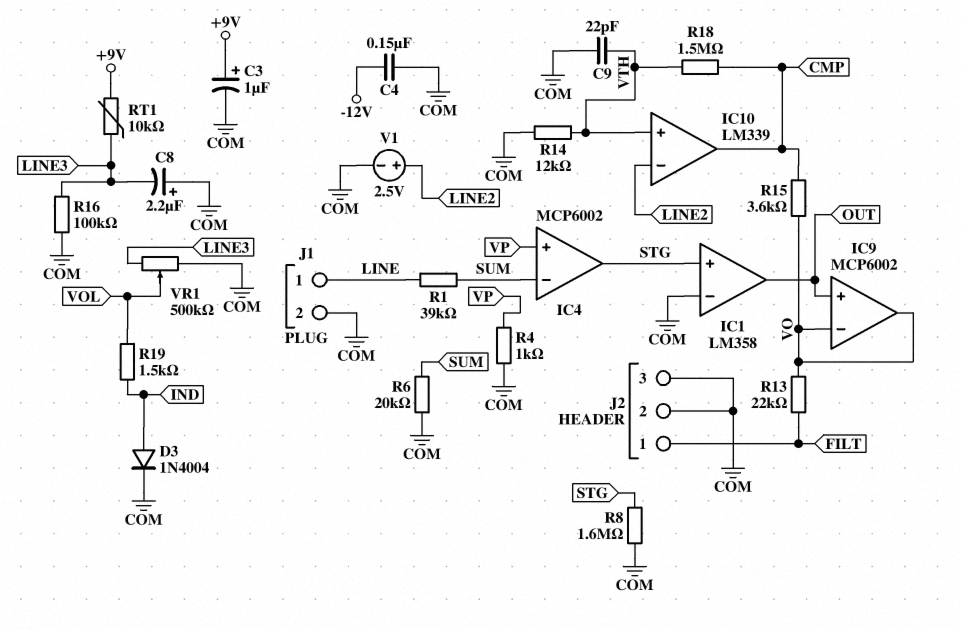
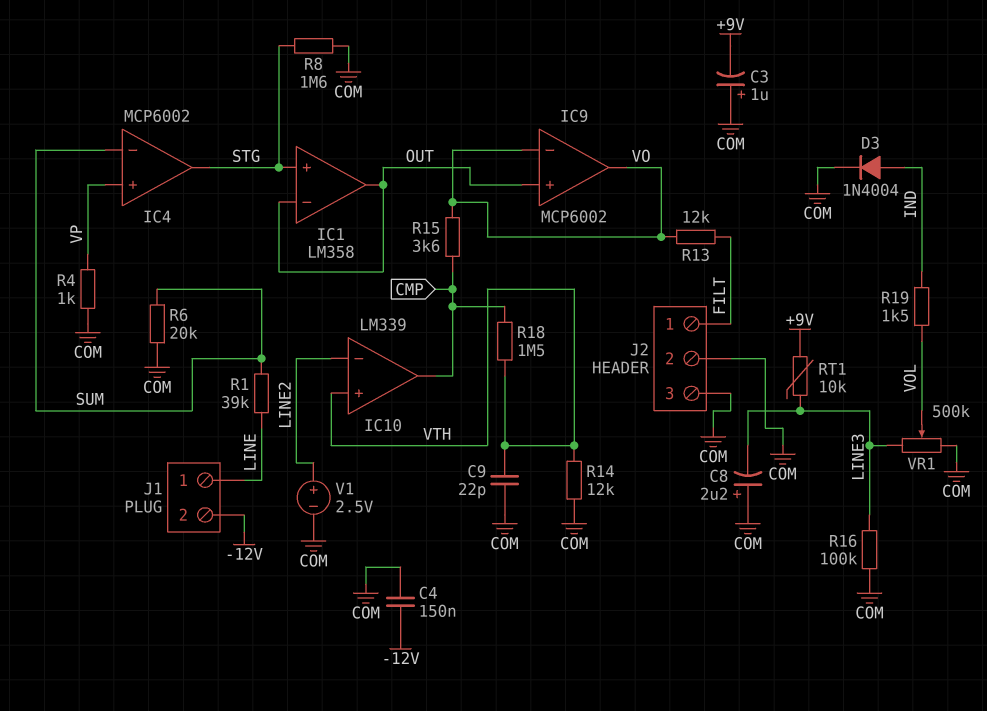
C3: 1uF (plus +9V, minus COM) -> 1uF (plus COM, minus +9V)
IC1 pin in-: COM -> OUT
J1 pin 2: COM -> -12V
R13: 22k (FILT, VO) -> 12k (FILT, VO)

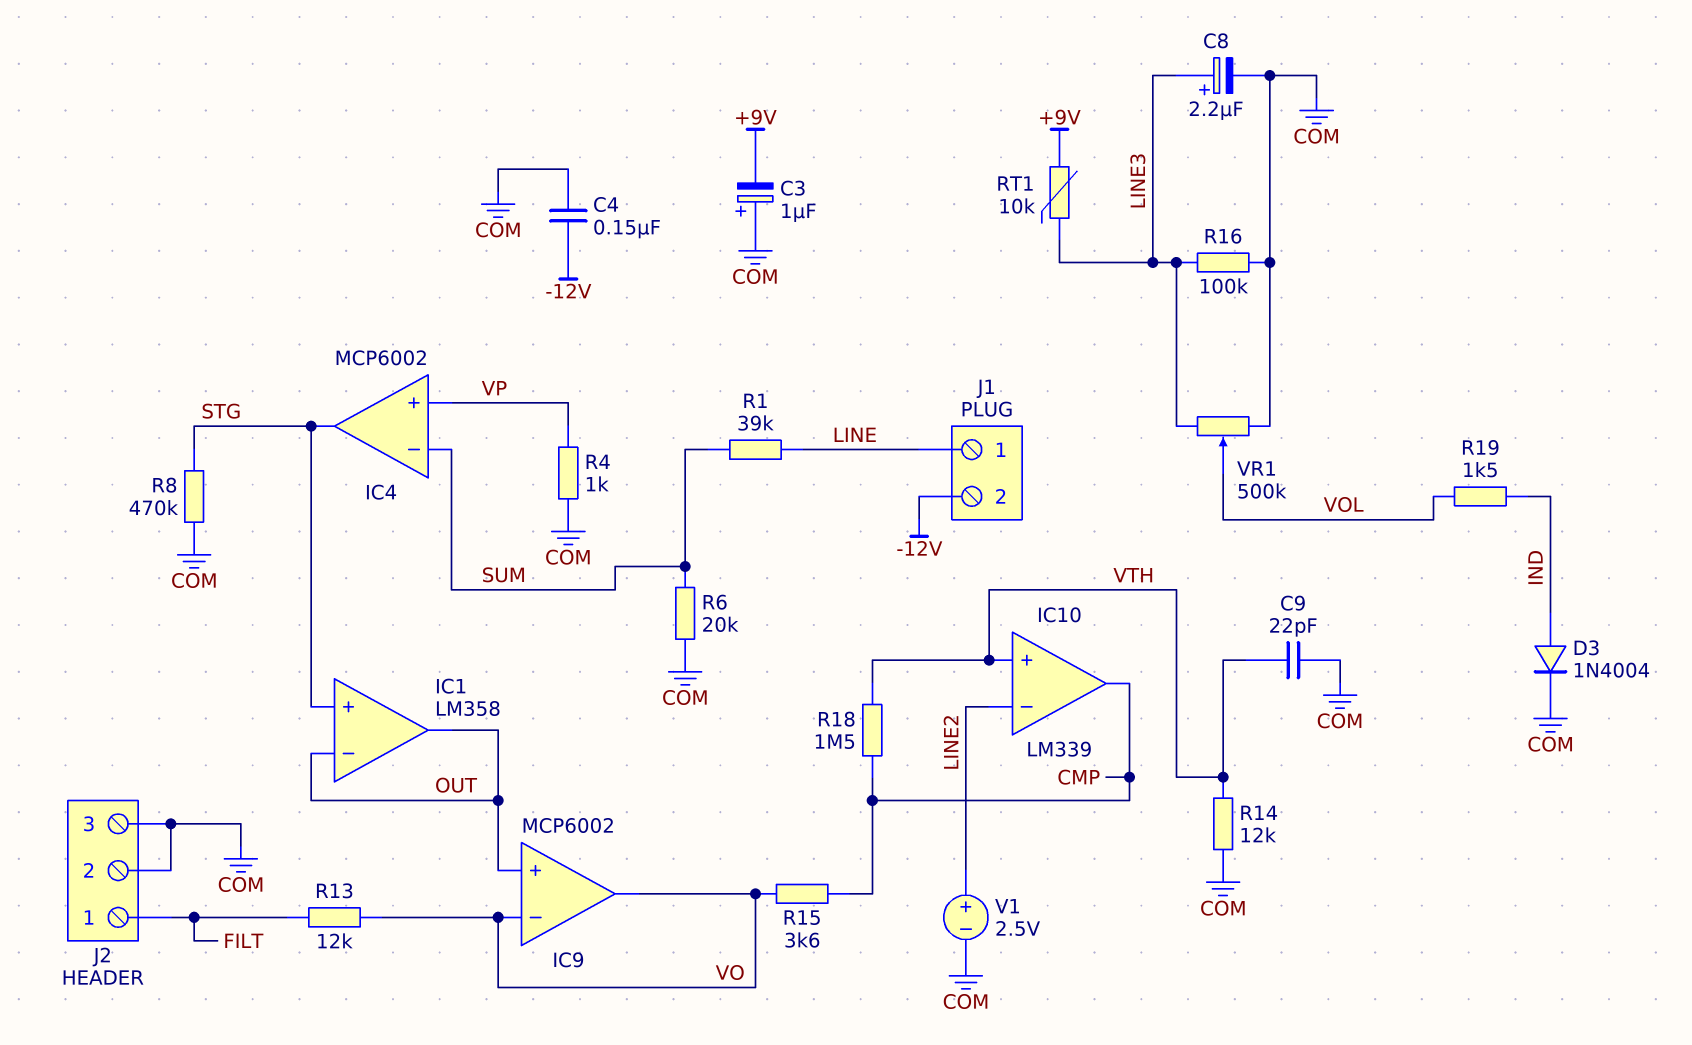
C8: 2.2uF (plus COM, minus LINE3) -> 2.2uF (plus LINE3, minus COM)
R8: 1.6M (COM, STG) -> 470k (COM, STG)

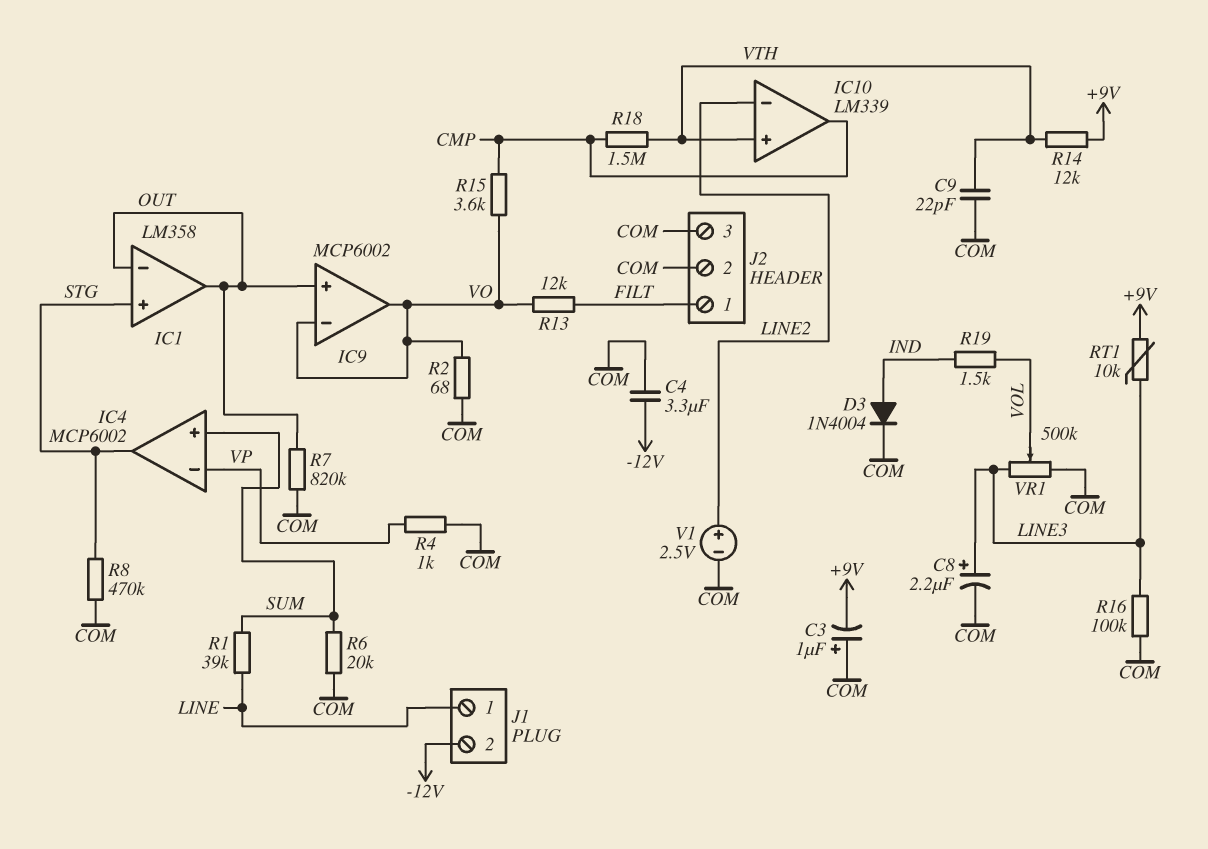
C4: 150nF (-12V, COM) -> 3.3uF (-12V, COM)
IC4 pin in+: VP -> SUM
IC4 pin in-: SUM -> VP
R2: none -> 68 (COM, VO)
R7: none -> 820k (COM, OUT)
R14: 12k (COM, VTH) -> 12k (+9V, VTH)

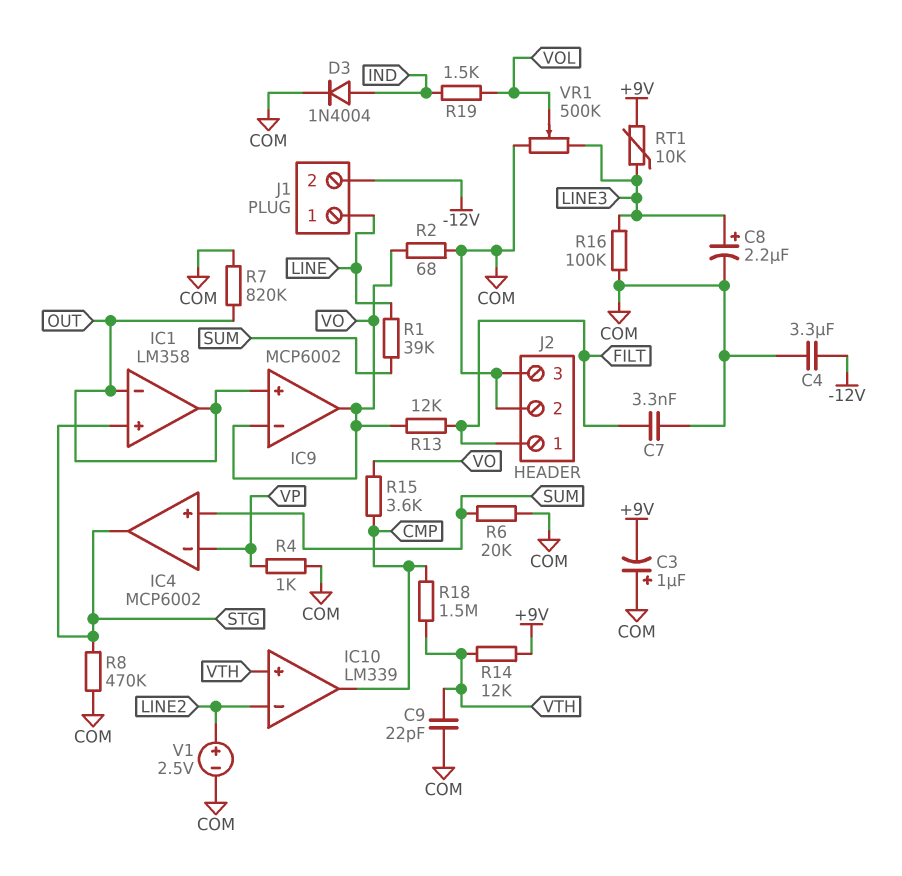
C7: none -> 3.3nF (COM, FILT)

